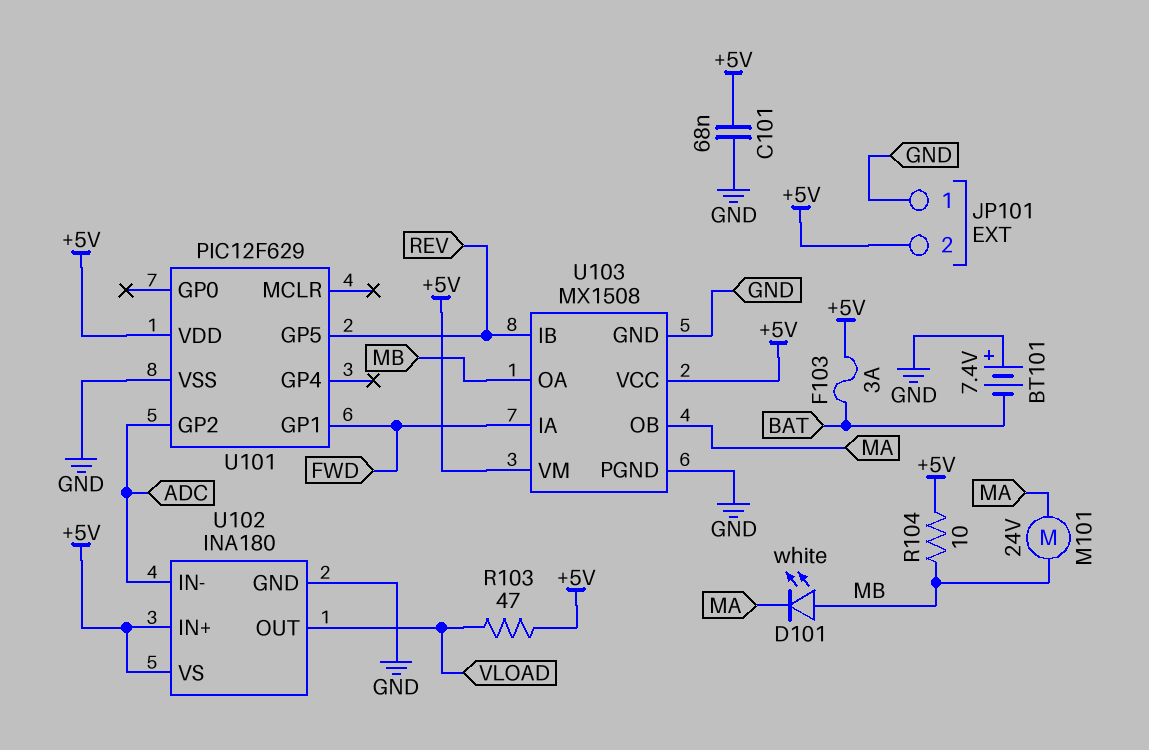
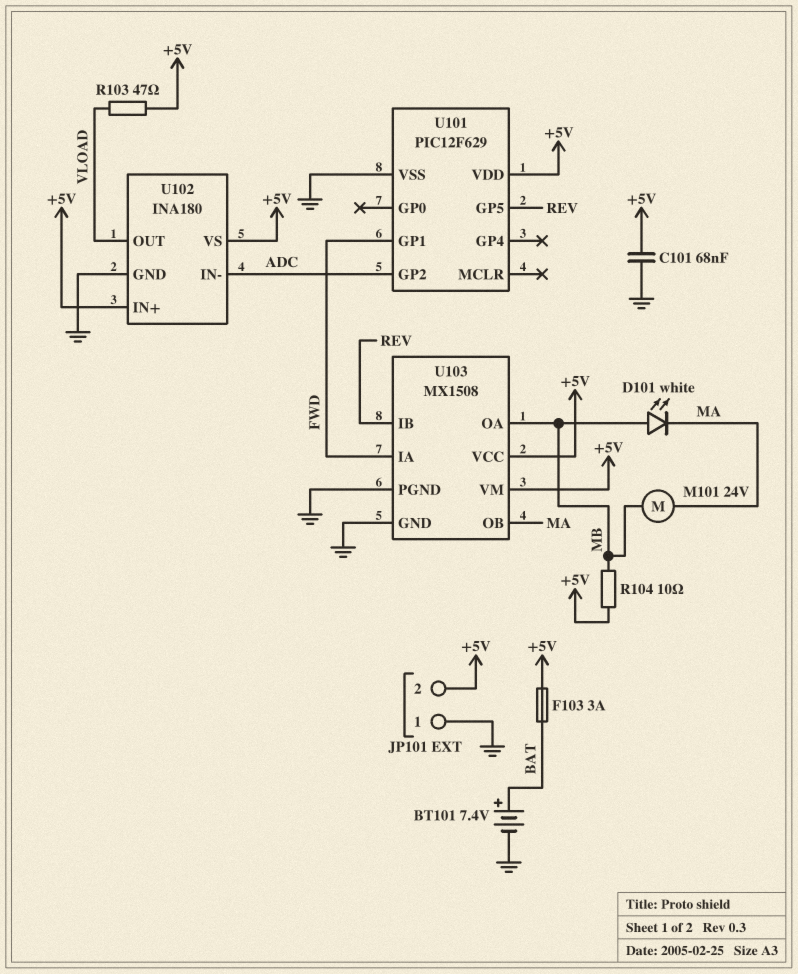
BT101: 7.4V (plus GND, minus BAT) -> 7.4V (plus BAT, minus GND)

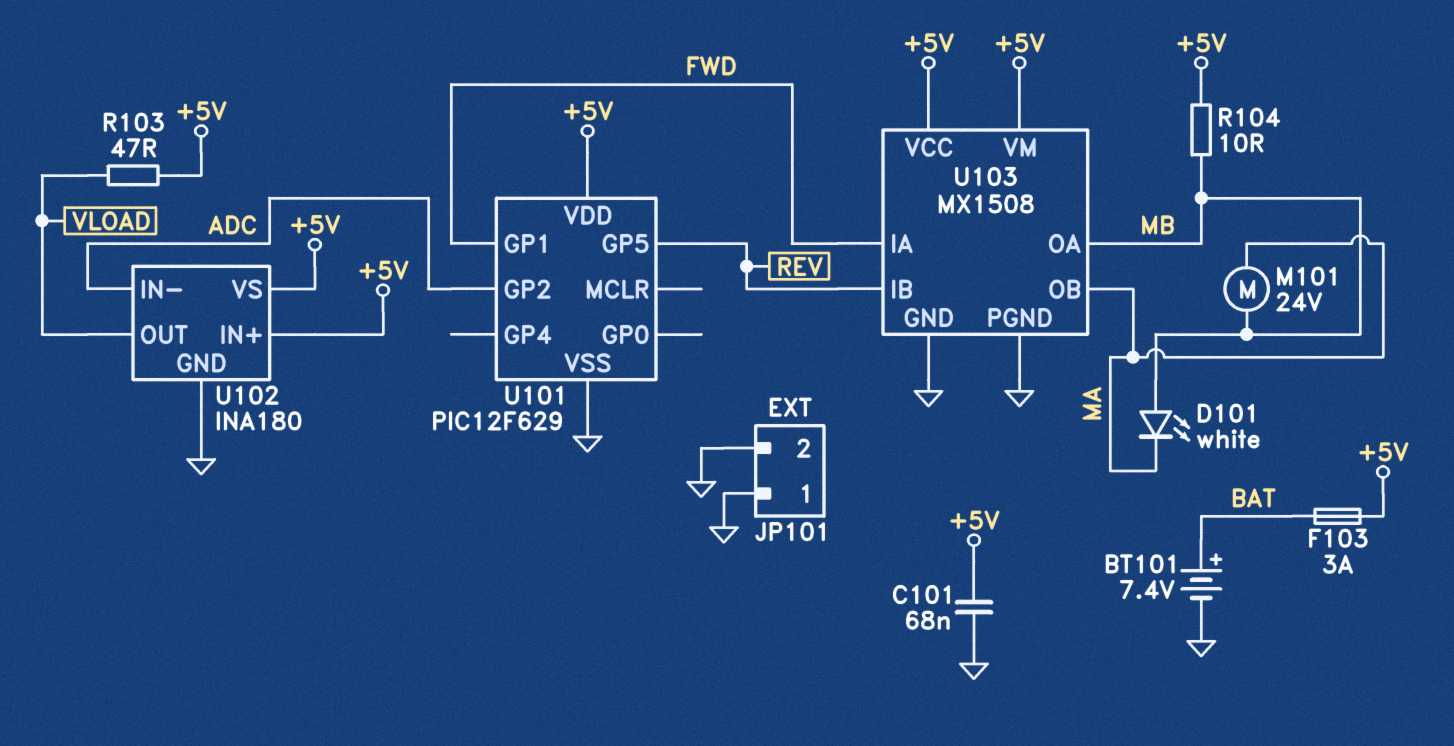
JP101 pin 2: +5V -> GND

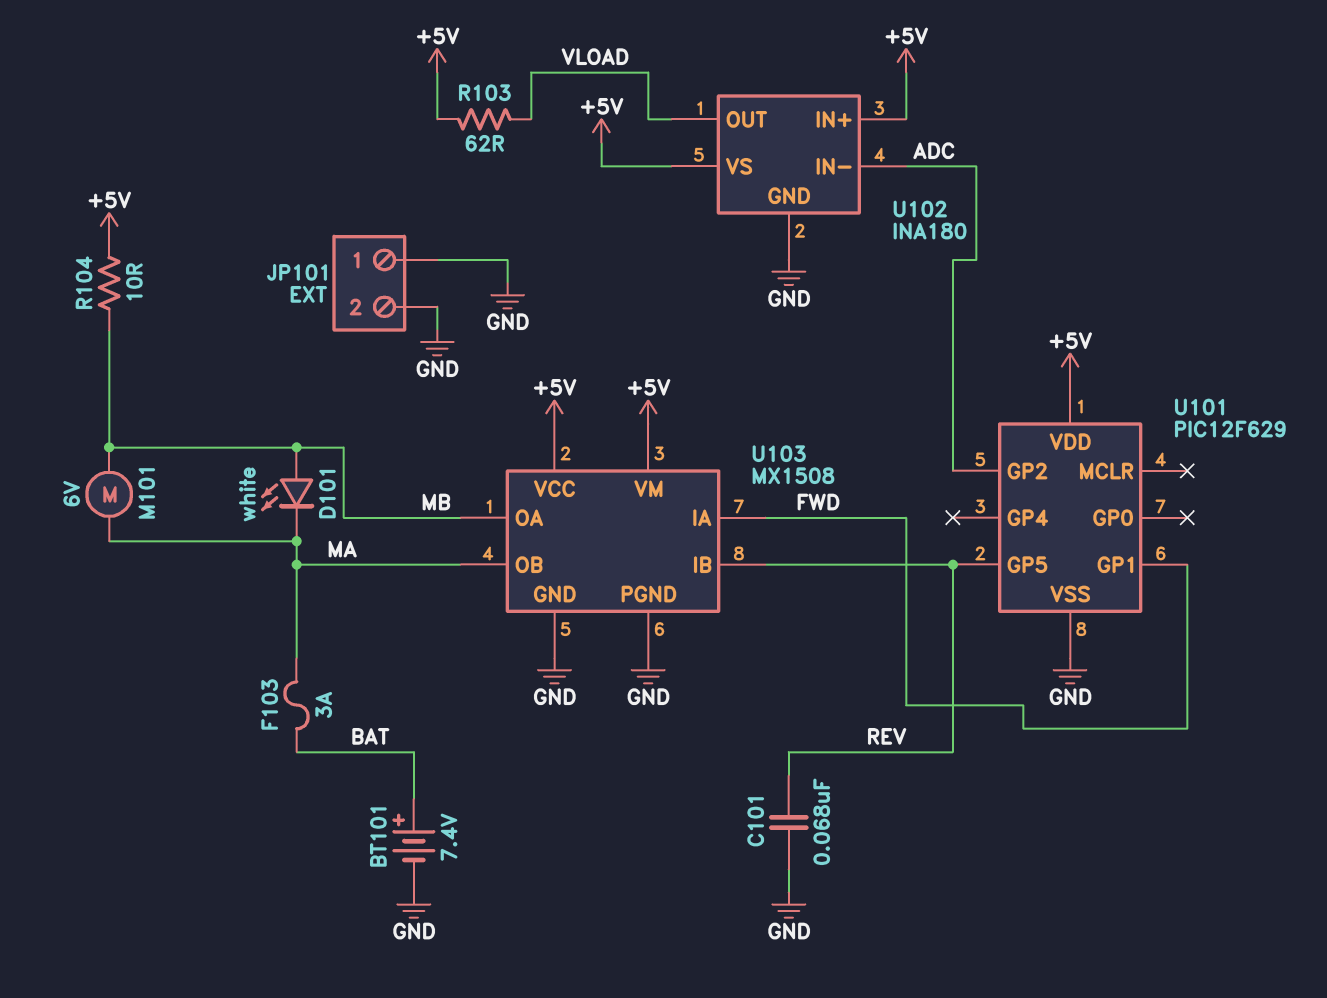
C101: 68nF (+5V, GND) -> 68nF (GND, REV)
F103: 3A (+5V, BAT) -> 3A (BAT, MA)
M101: motor 24V (MA, MB) -> motor 6V (MA, MB)
R103: 47 (+5V, VLOAD) -> 62 (+5V, VLOAD)

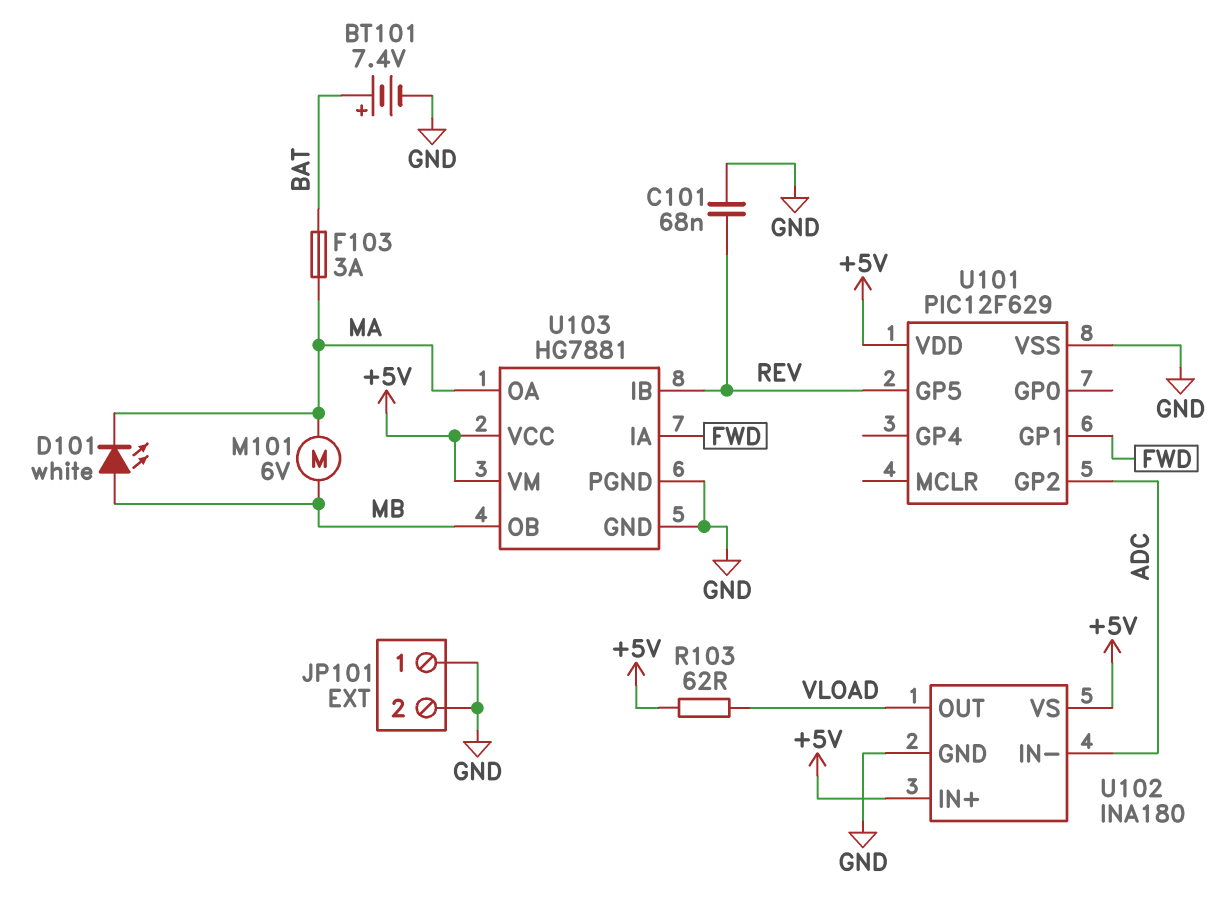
R104: 10 (+5V, MB) -> none
U103: MX1508 -> HG7881
U103 pin OA: MB -> MA
U103 pin OB: MA -> MB

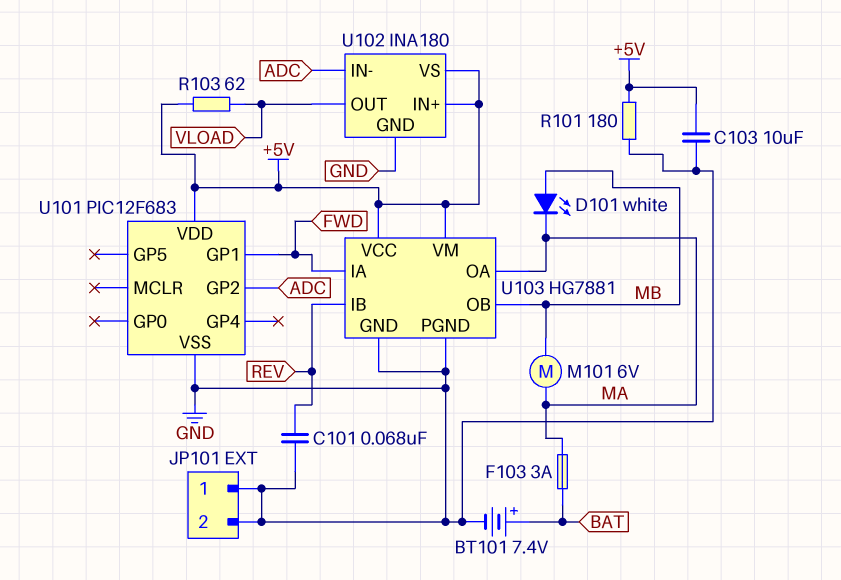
C103: none -> 10uF (+5V, GND)
R101: none -> 180 (+5V, GND)
U101: PIC12F629 -> PIC12F683
U101 pin GP5: REV -> none

